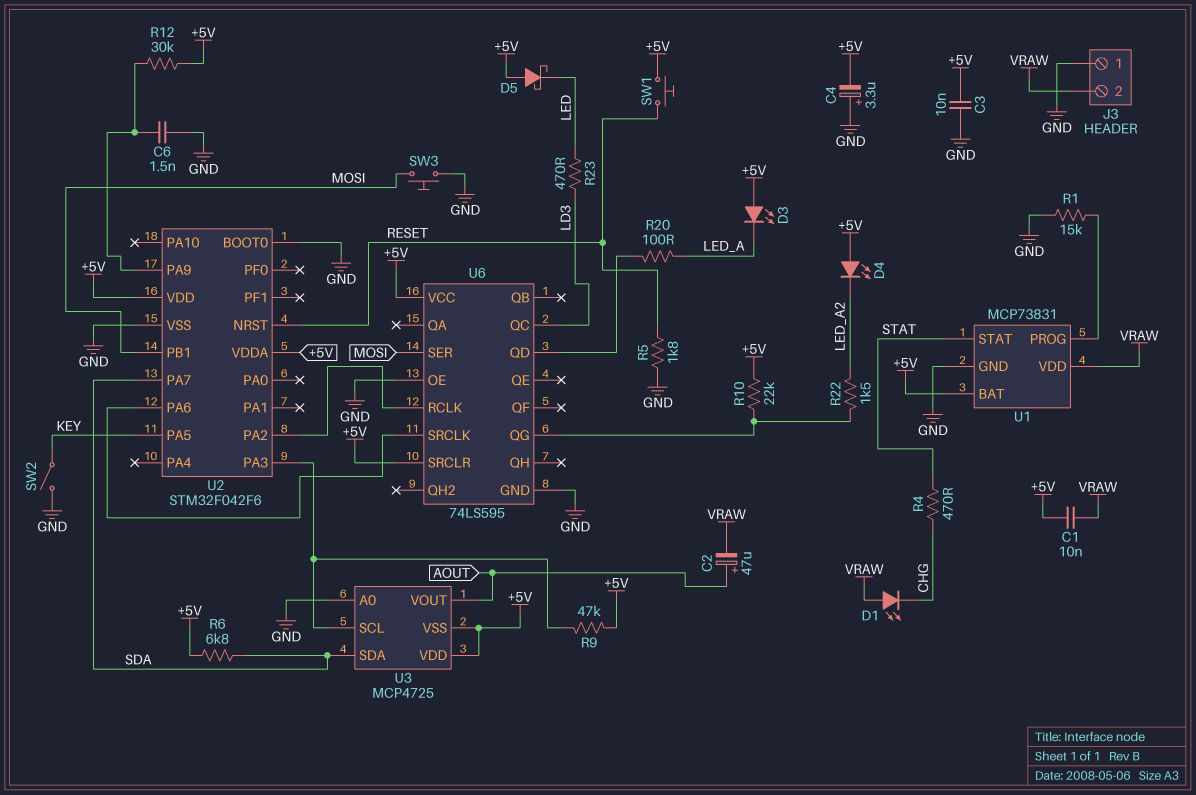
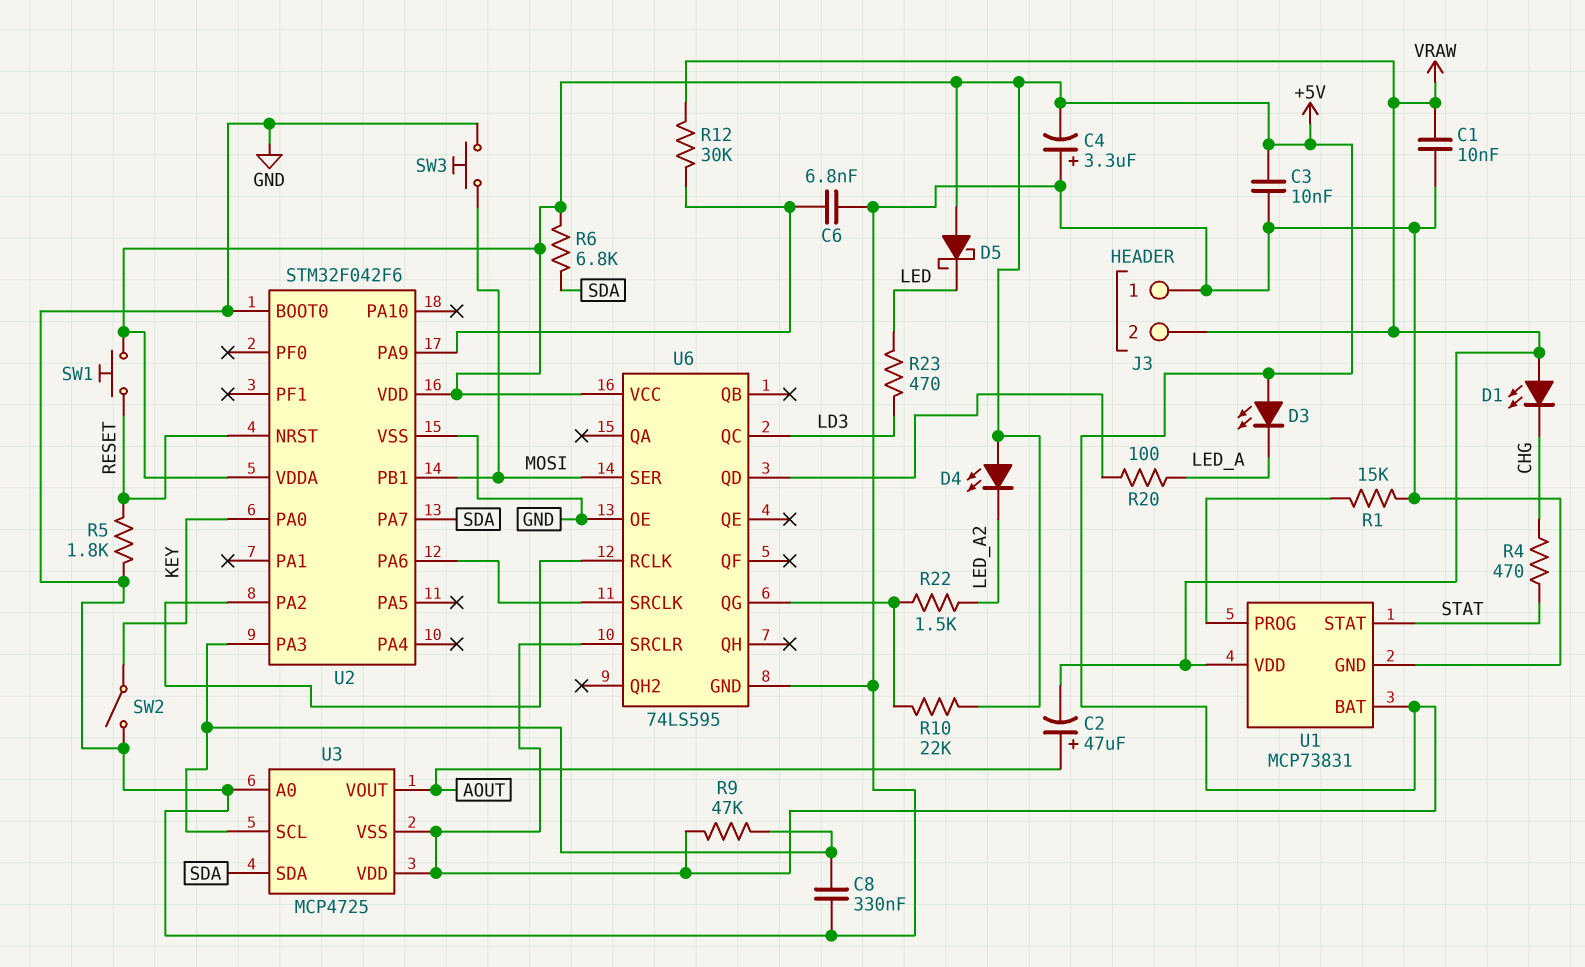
C1: 10nF (+5V, VRAW) -> 10nF (GND, VRAW)
C6: 1.5nF (GND, U2/PA9) -> 6.8nF (GND, U2/PA9)
C8: none -> 330nF (GND, U2/PA3)
R12: 30k (+5V, U2/PA9) -> 30k (U2/PA9, VRAW)
U2 pin PA0: none -> KEY
U2 pin PA5: KEY -> none

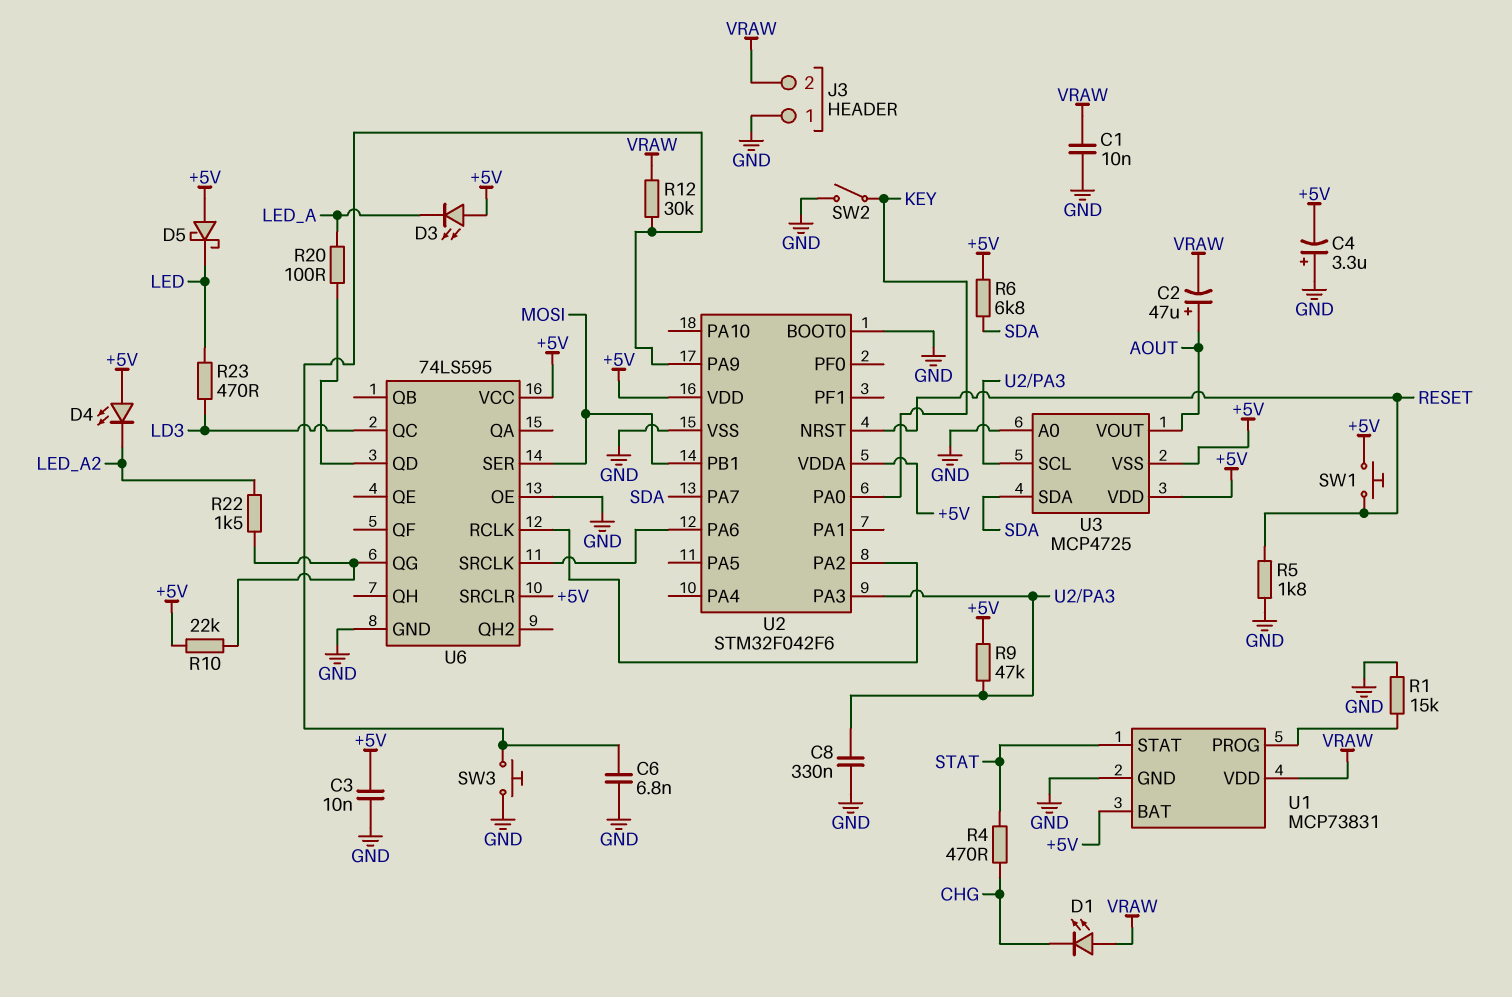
SW3: button (GND, MOSI) -> button (GND, U2/PA9)

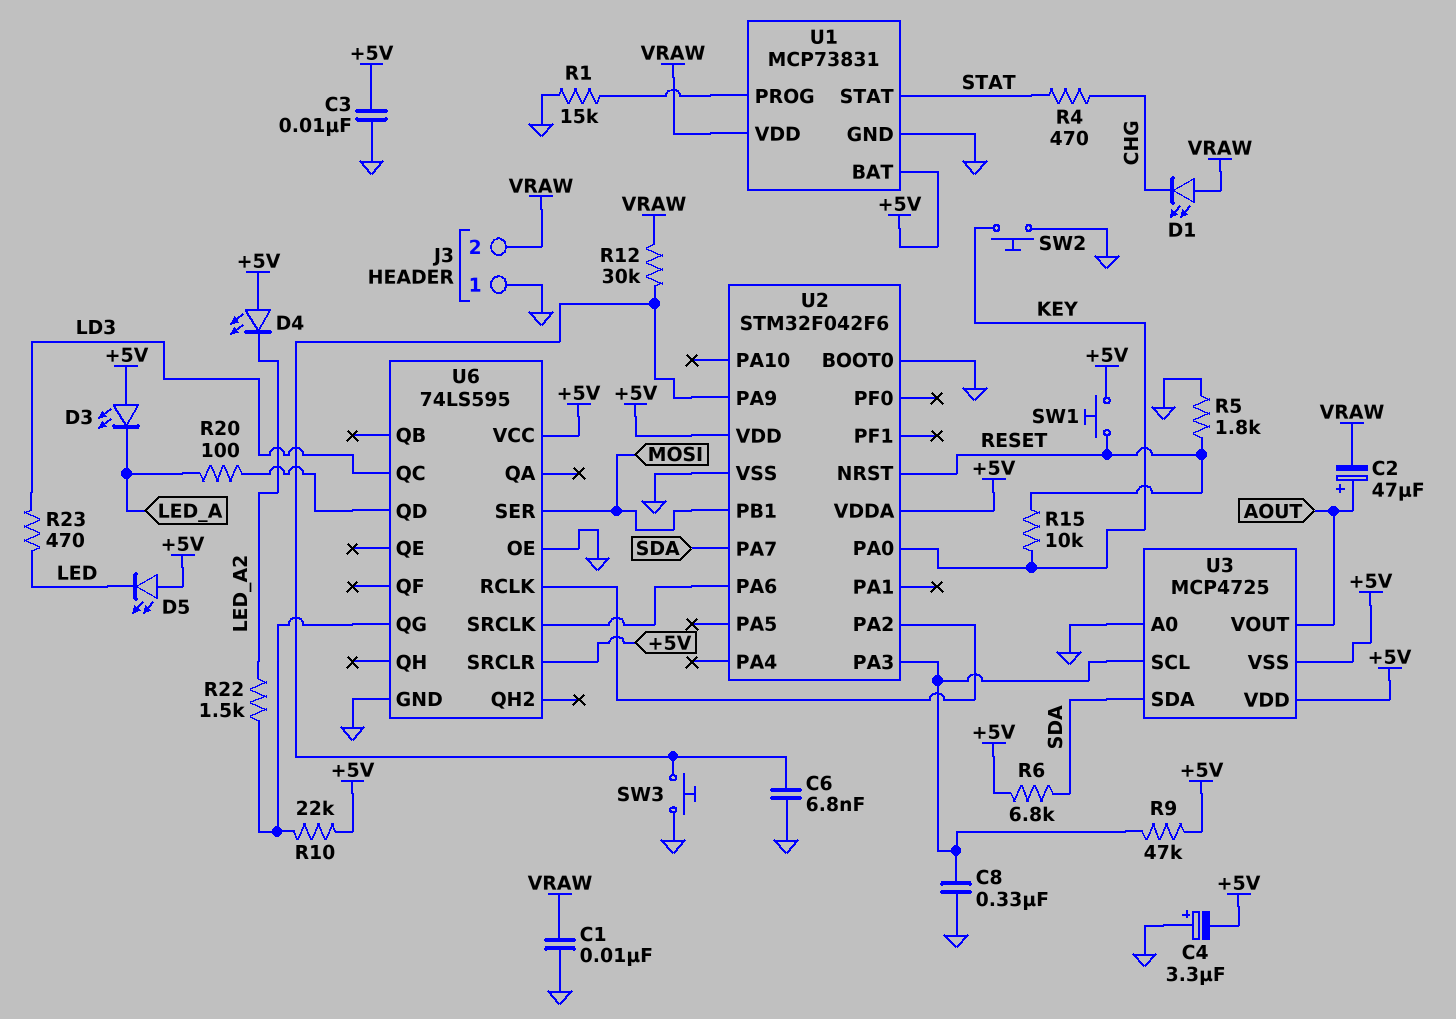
D5: schottky (A +5V, K LED) -> LED (A +5V, K LED)
R15: none -> 10k (KEY, RESET)
SW2: switch (GND, KEY) -> button (GND, KEY)

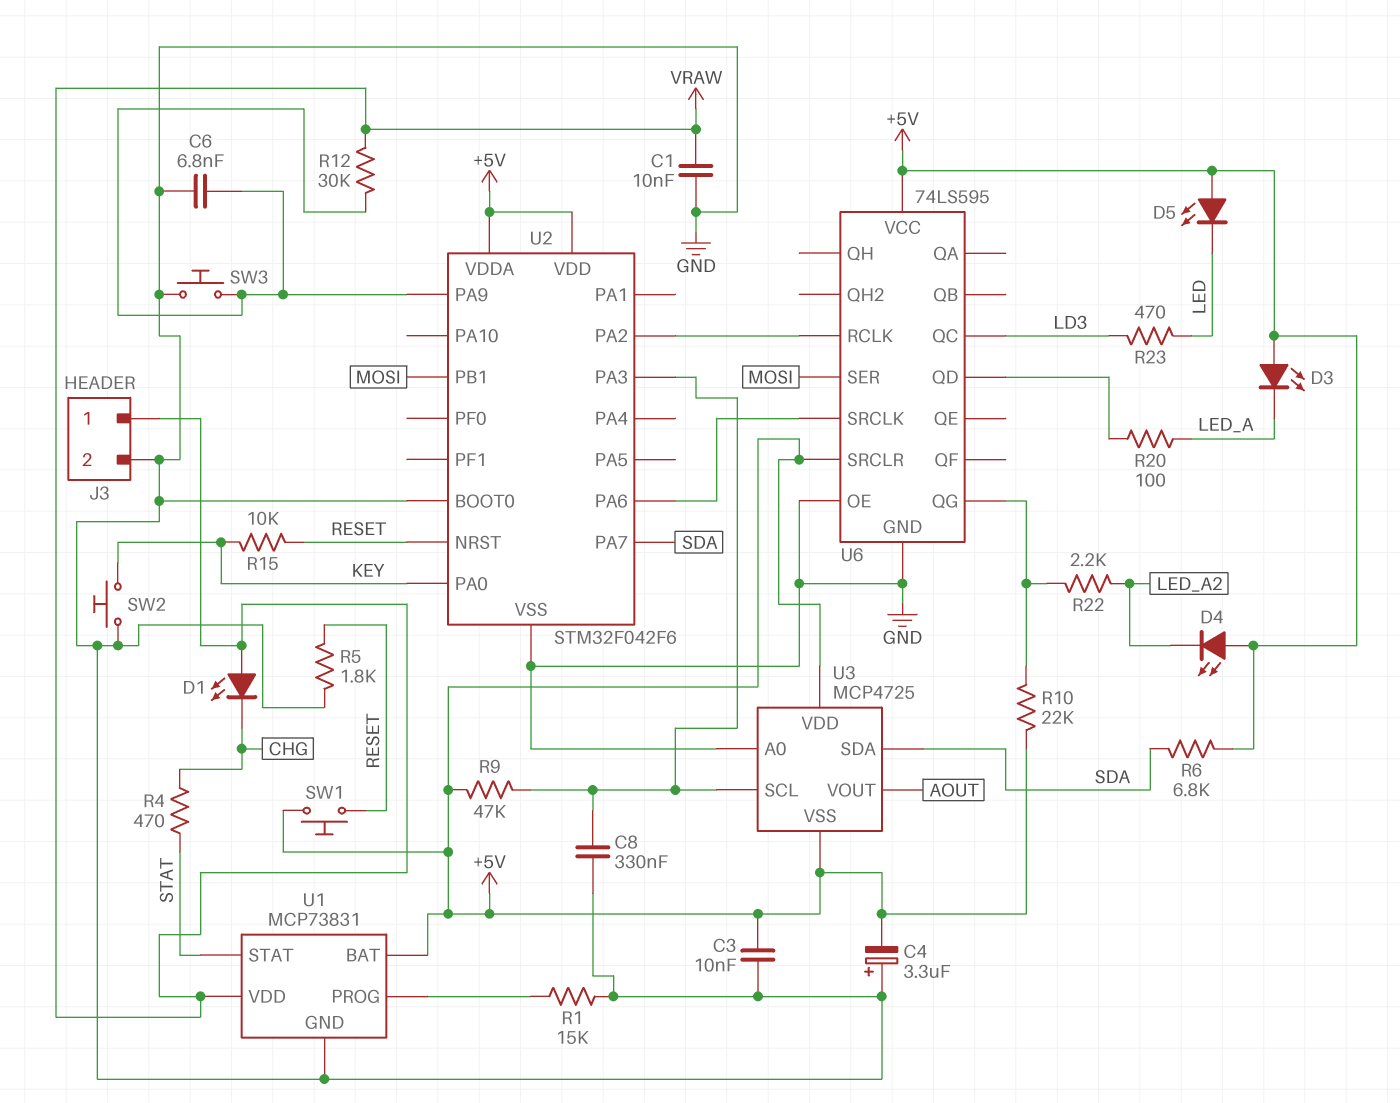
C2: 47uF (plus AOUT, minus VRAW) -> none
J3 pin 1: GND -> VRAW
J3 pin 2: VRAW -> GND
R22: 1.5k (LED_A2, U6/QG) -> 2.2k (LED_A2, U6/QG)

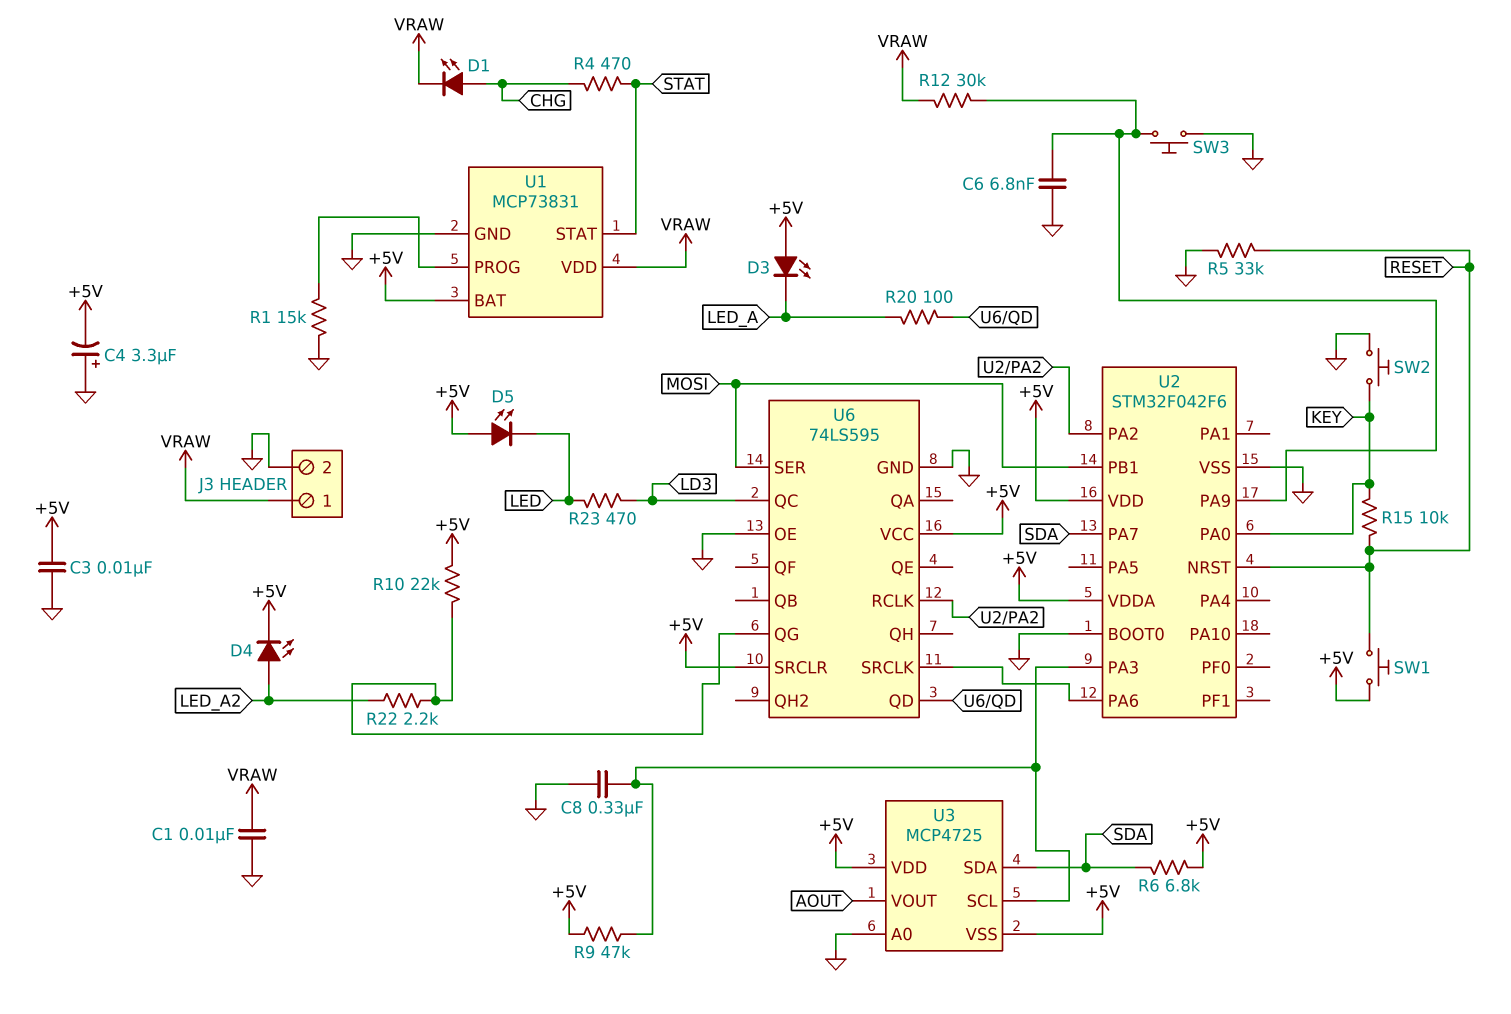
D1: LED (A VRAW, K CHG) -> LED (A CHG, K VRAW)
D4: LED (A +5V, K LED_A2) -> LED (A LED_A2, K +5V)
R5: 1.8k (GND, RESET) -> 33k (GND, RESET)

